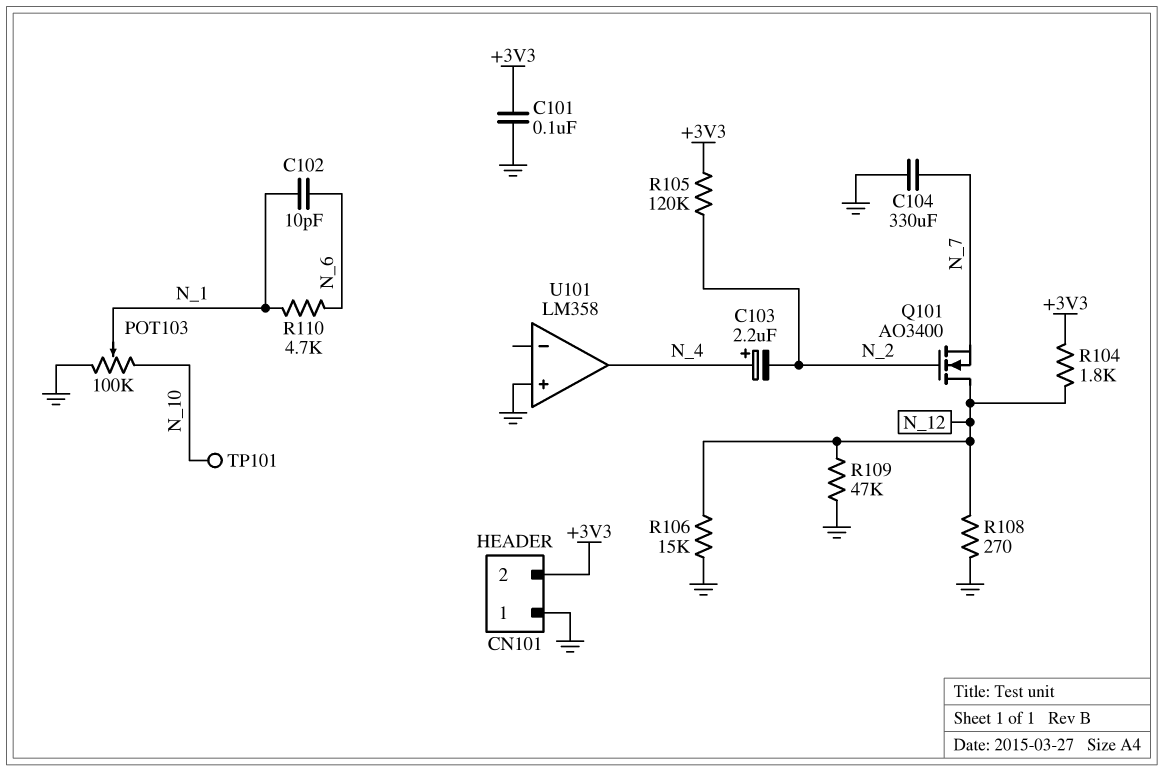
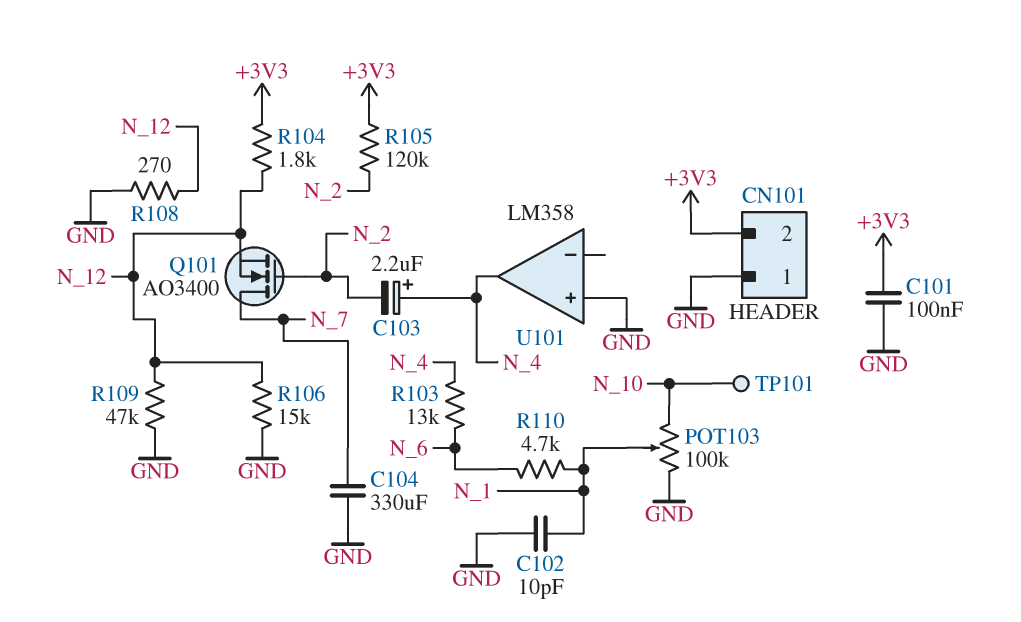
C102: 10pF (N_1, N_6) -> 10pF (GND, N_1)
Q101: NMOS AO3400 (G N_2, D N_12, S N_7) -> NMOS AO3400 (G N_2, D N_7, S N_12)
R103: none -> 13k (N_4, N_6)

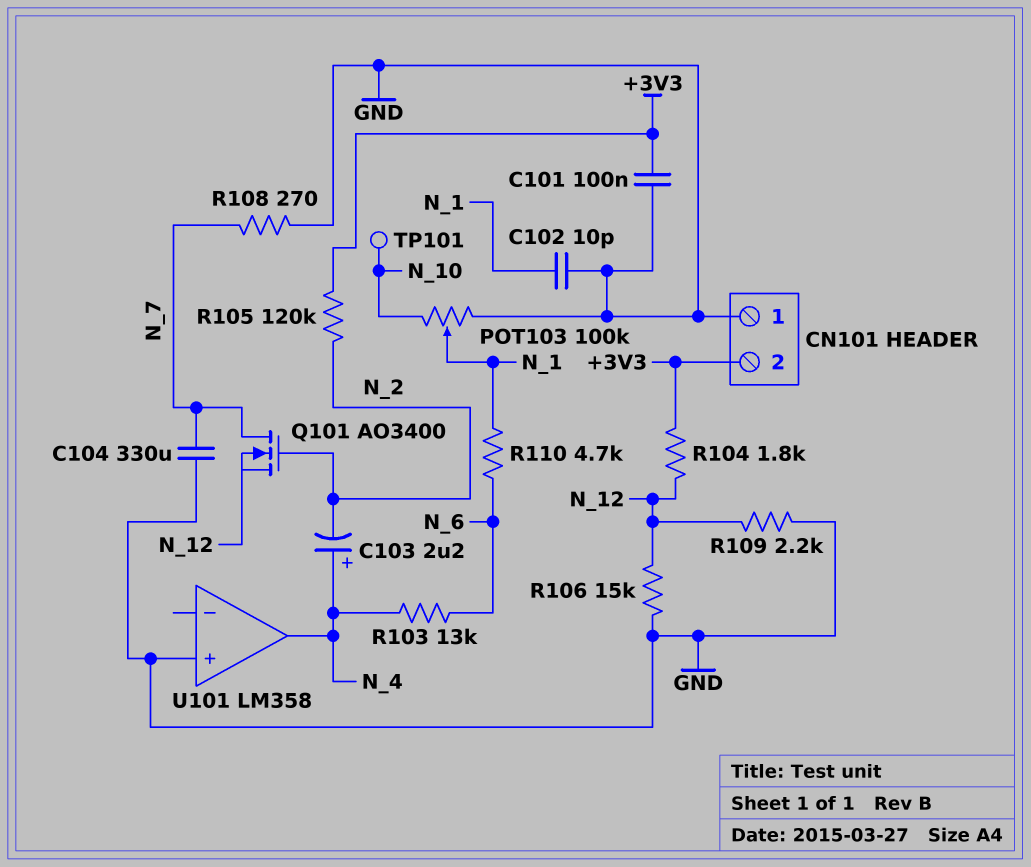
R108: 270 (GND, N_12) -> 270 (GND, N_7)
R109: 47k (GND, N_12) -> 2.2k (GND, N_12)

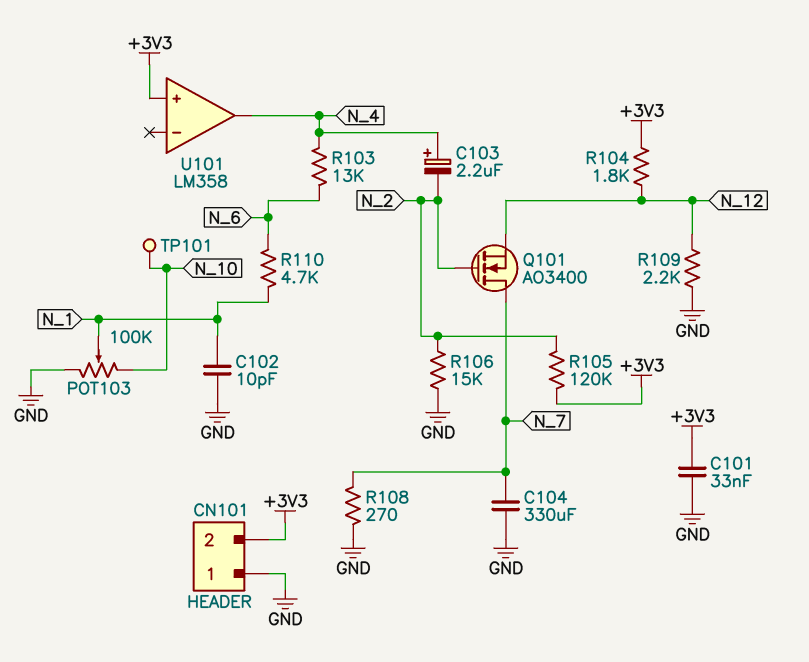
C101: 100nF (+3V3, GND) -> 33nF (+3V3, GND)
R106: 15k (GND, N_12) -> 15k (GND, N_2)
U101 pin in+: GND -> +3V3

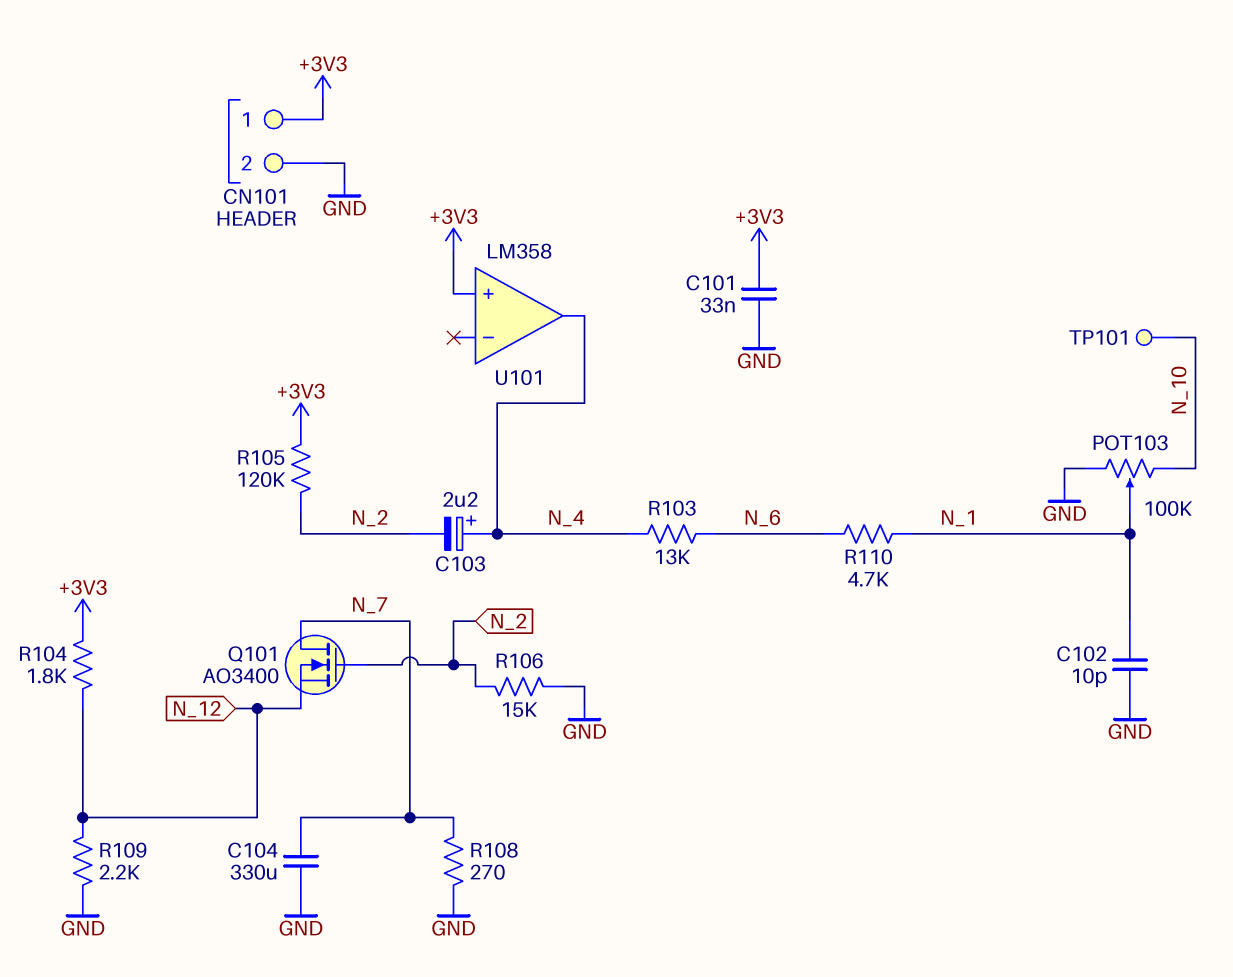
CN101 pin 1: GND -> +3V3
CN101 pin 2: +3V3 -> GND

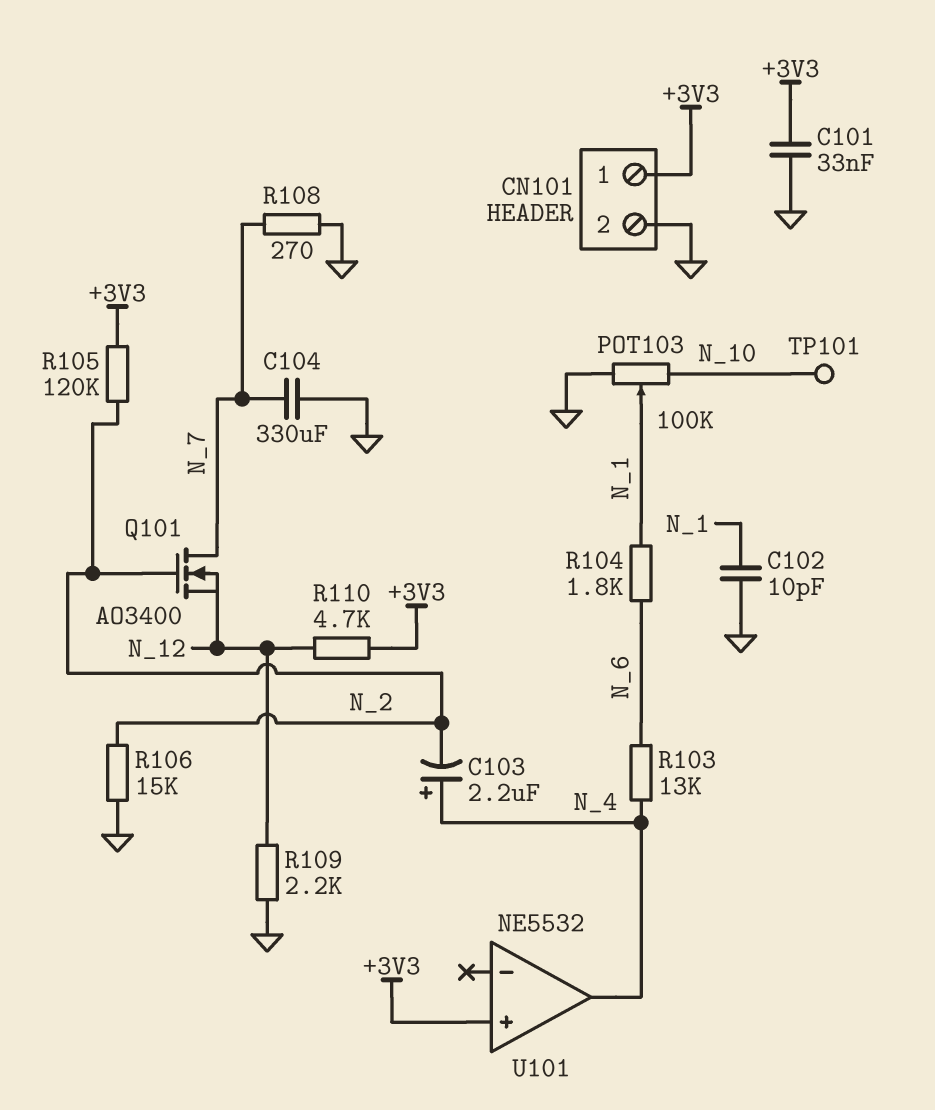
R104: 1.8k (+3V3, N_12) -> 1.8k (N_1, N_6)
R110: 4.7k (N_1, N_6) -> 4.7k (+3V3, N_12)
U101: LM358 -> NE5532

